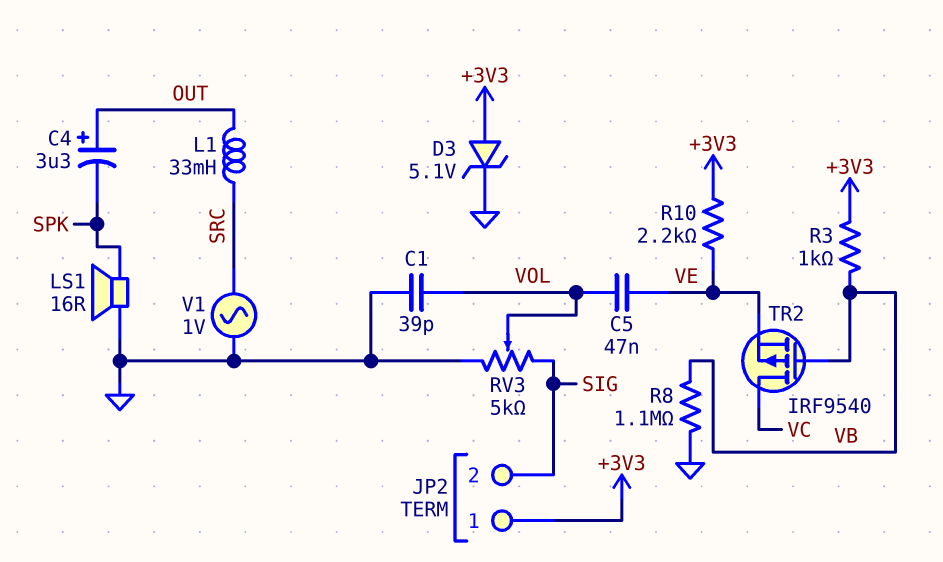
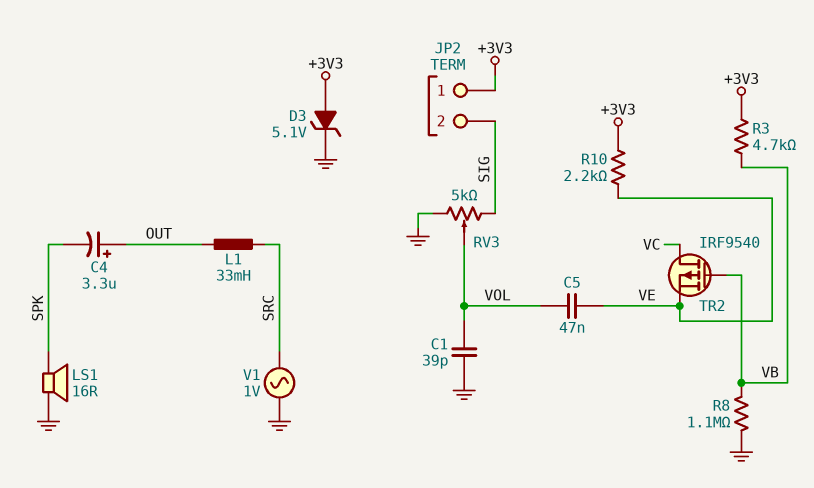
R3: 1k (+3V3, VB) -> 4.7k (+3V3, VB)

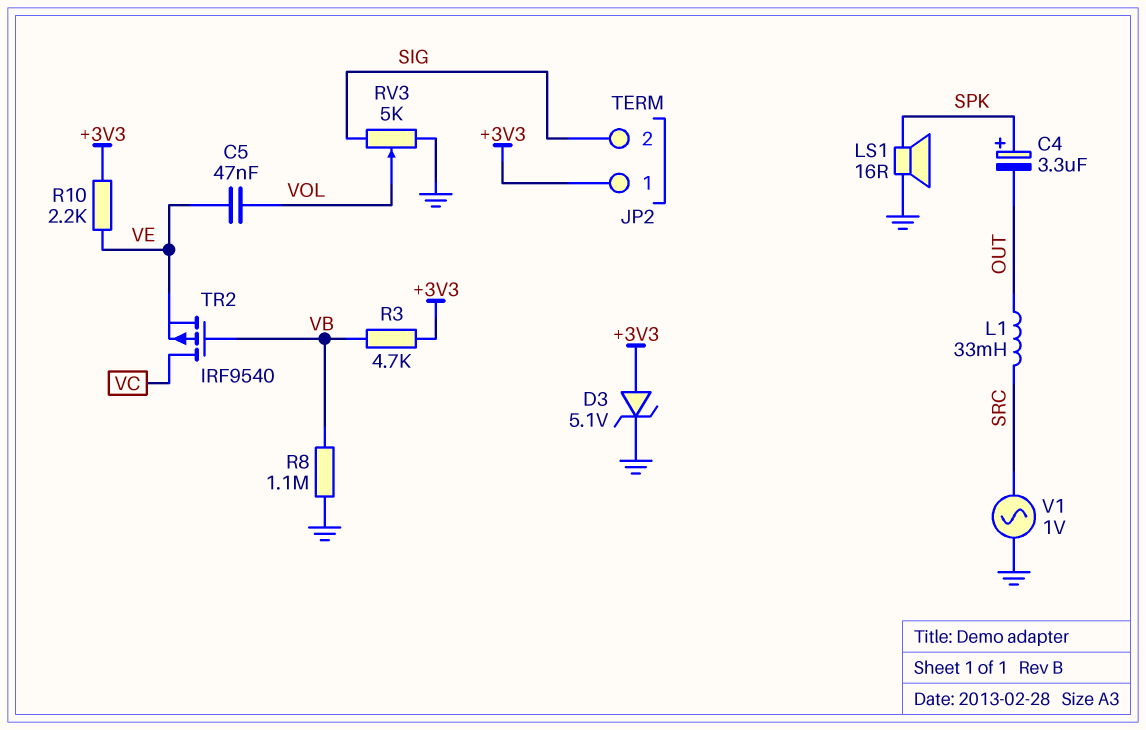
C1: 39pF (GND, VOL) -> none
C4: 3.3uF (plus OUT, minus SPK) -> 3.3uF (plus SPK, minus OUT)

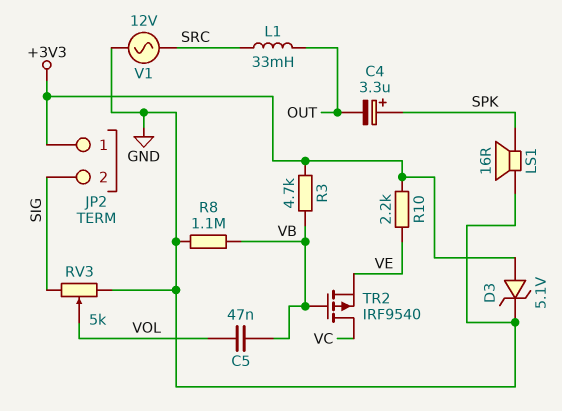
C5: 47nF (VE, VOL) -> 47nF (VB, VOL)
V1: AC 1V (GND, SRC) -> AC 12V (GND, SRC)

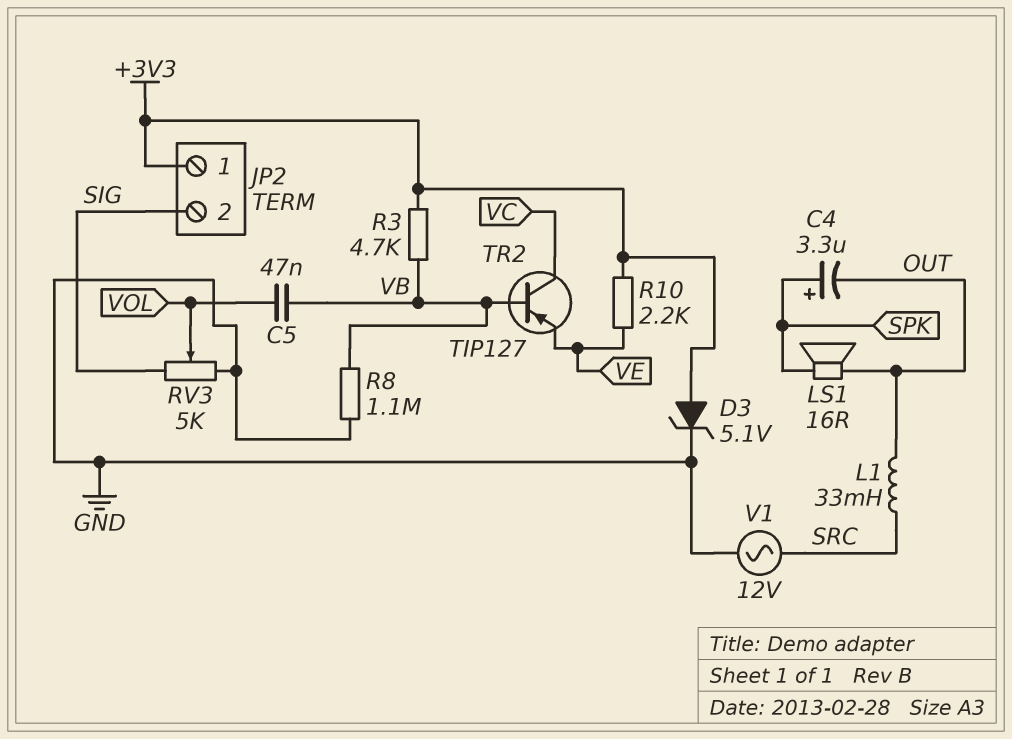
LS1: speaker 16R (GND, SPK) -> speaker 16R (OUT, SPK)
TR2: PMOS IRF9540 (G VB, D VC, S VE) -> PNP TIP127 (B VB, C VC, E VE)

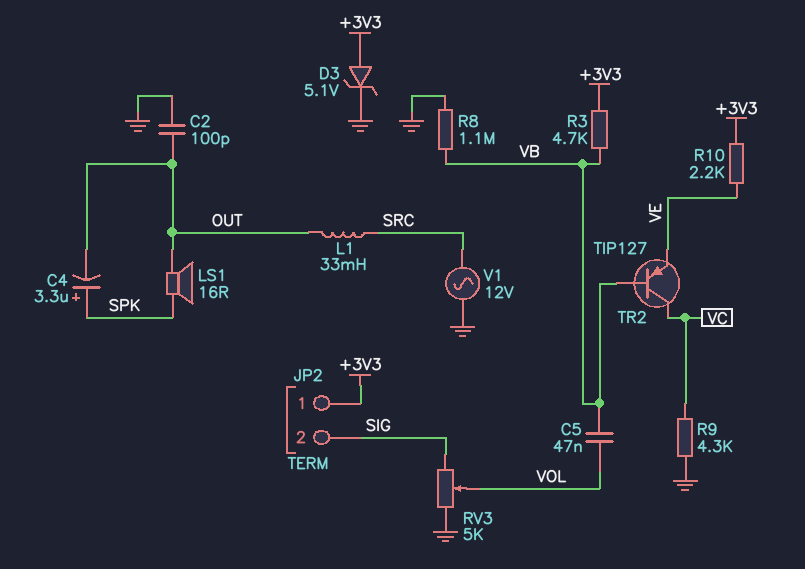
C2: none -> 100pF (GND, OUT)
R9: none -> 4.3k (GND, VC)

